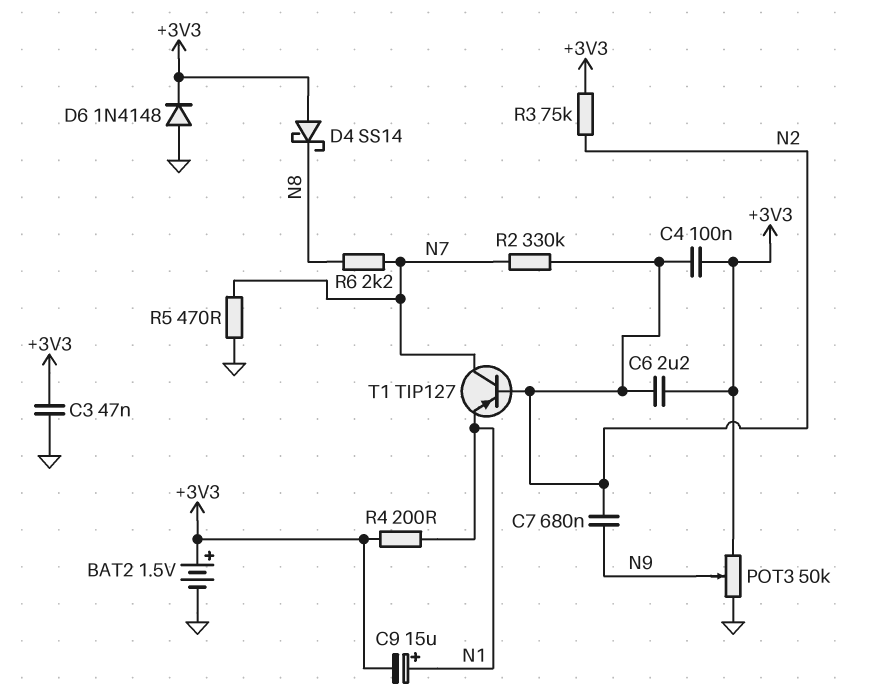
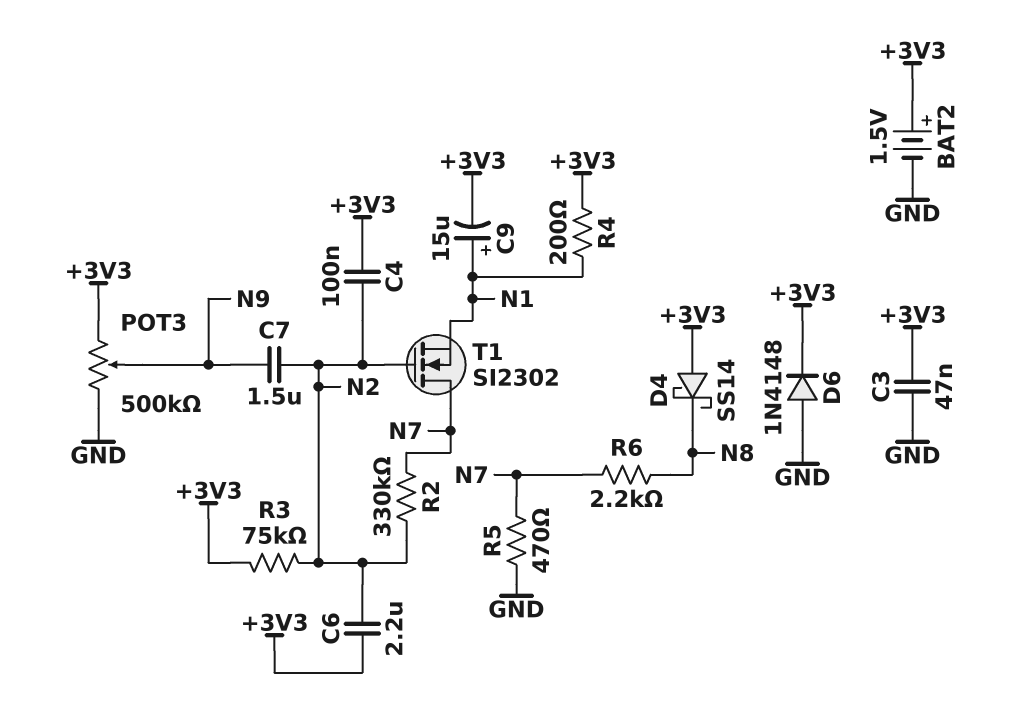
C7: 680nF (N2, N9) -> 1.5uF (N2, N9)
POT3: 50k (+3V3, GND, wiper N9) -> 500k (+3V3, GND, wiper N9)
T1: PNP TIP127 (B N2, C N7, E N1) -> NMOS SI2302 (G N2, D N7, S N1)

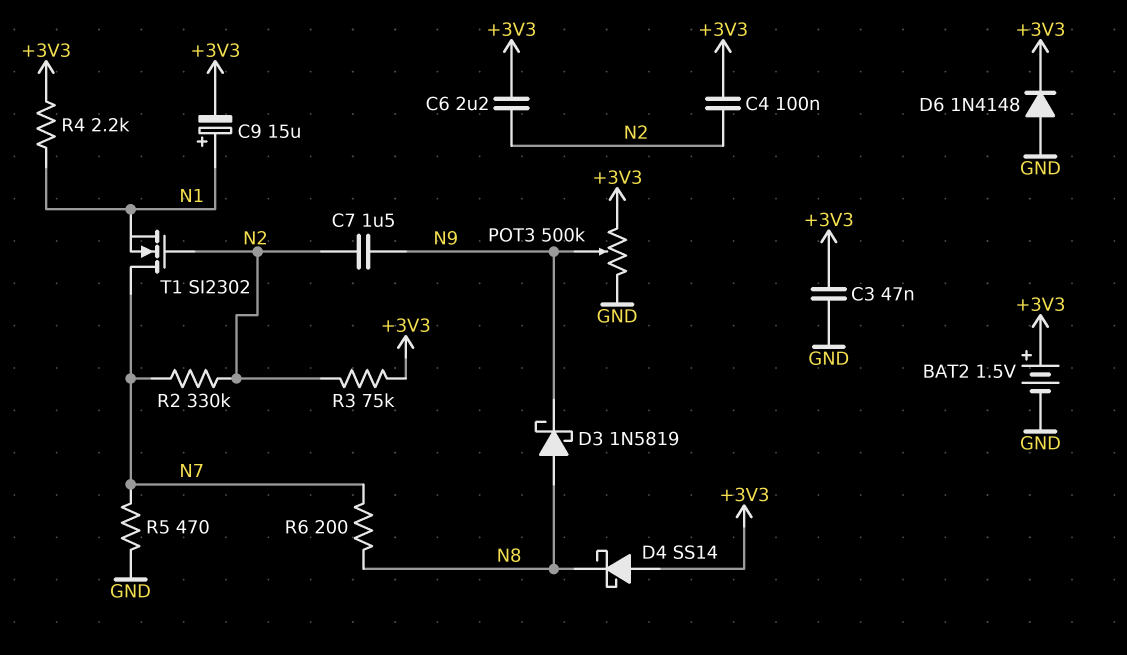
D3: none -> schottky 1N5819 (A N8, K N9)
R4: 200 (+3V3, N1) -> 2.2k (+3V3, N1)
R6: 2.2k (N7, N8) -> 200 (N7, N8)

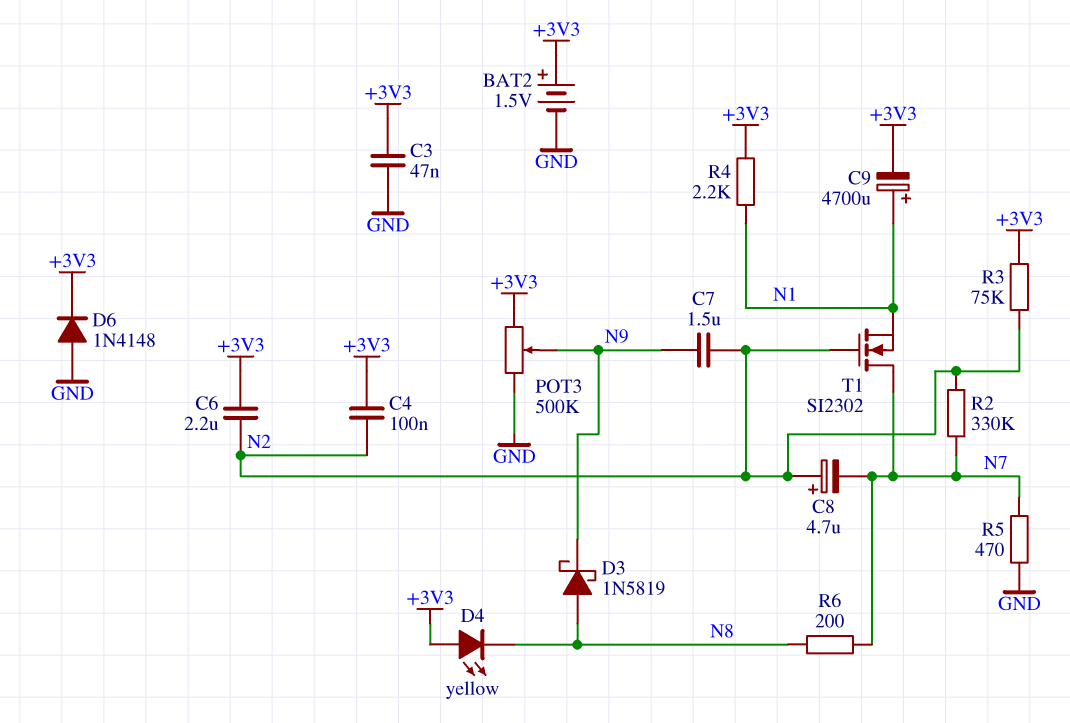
C8: none -> 4.7uF (plus N2, minus N7)
C9: 15uF (plus N1, minus +3V3) -> 4700uF (plus N1, minus +3V3)
D4: schottky SS14 (A +3V3, K N8) -> LED yellow (A +3V3, K N8)

